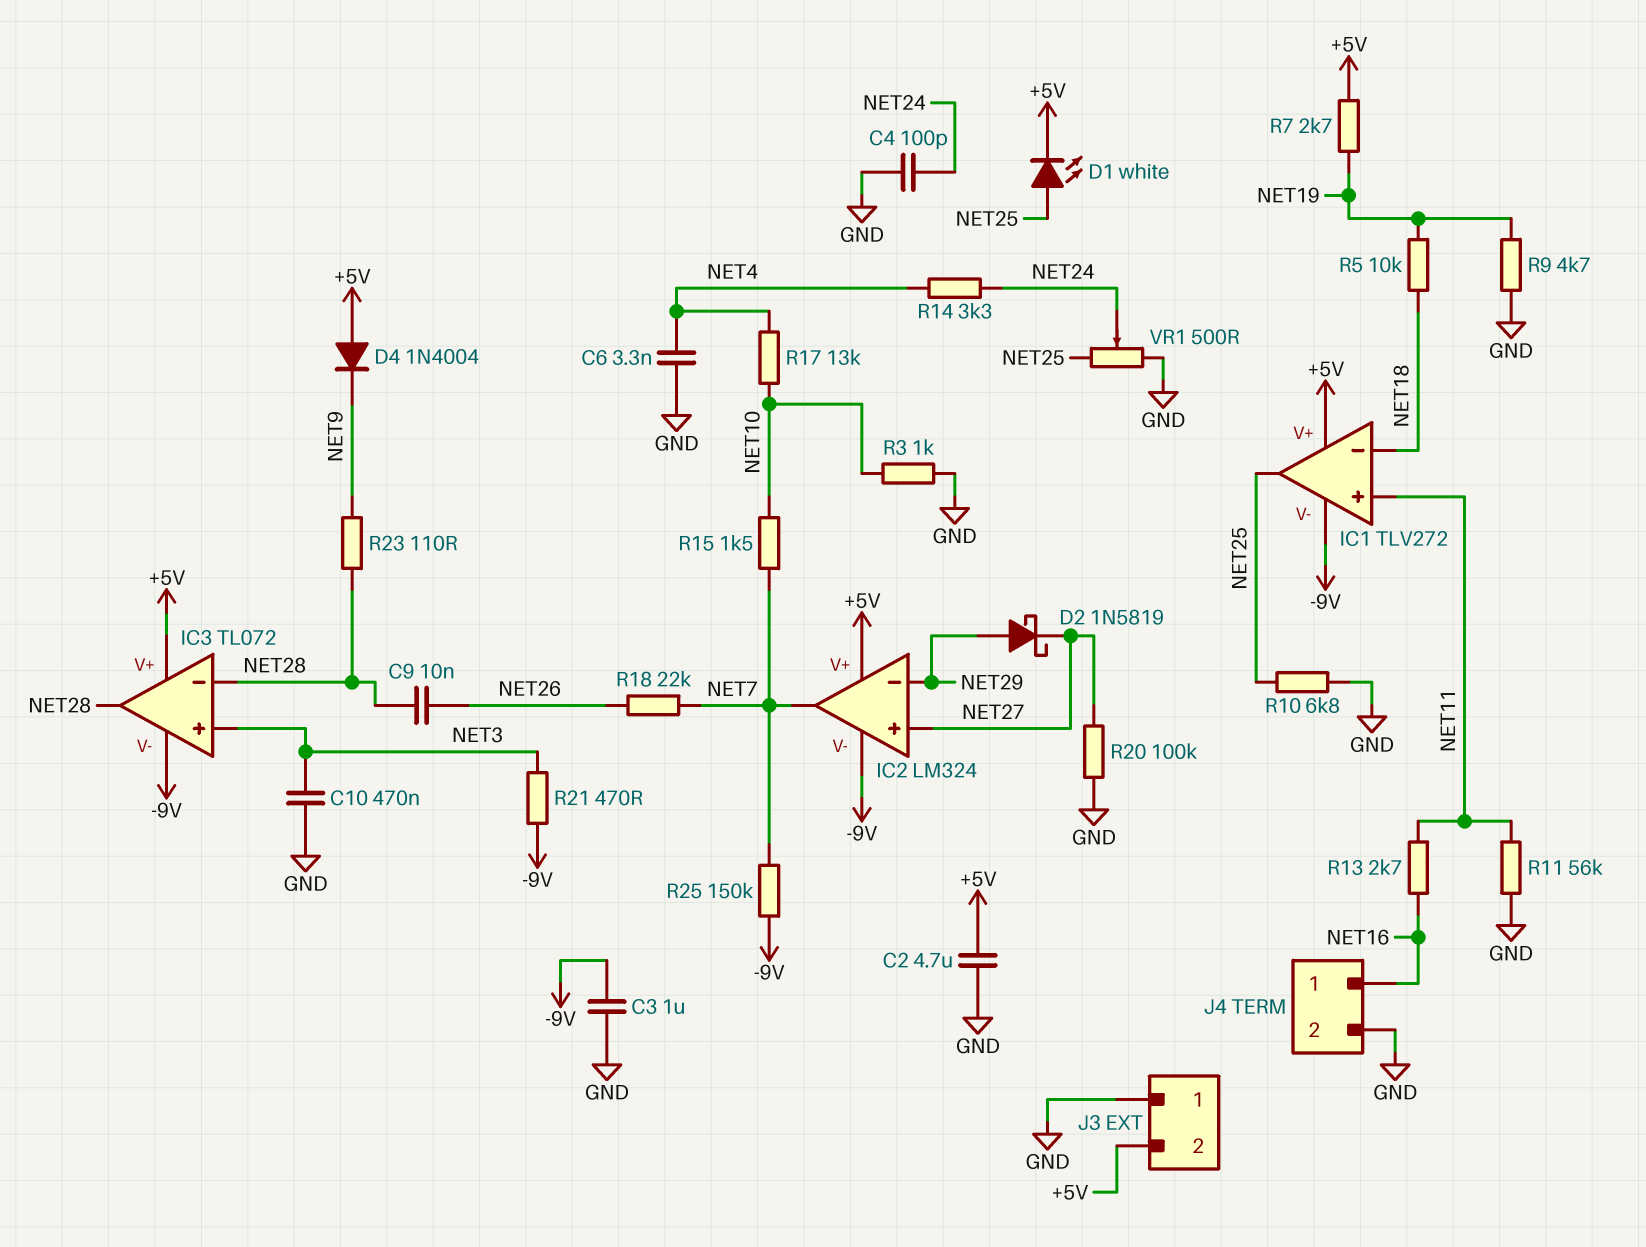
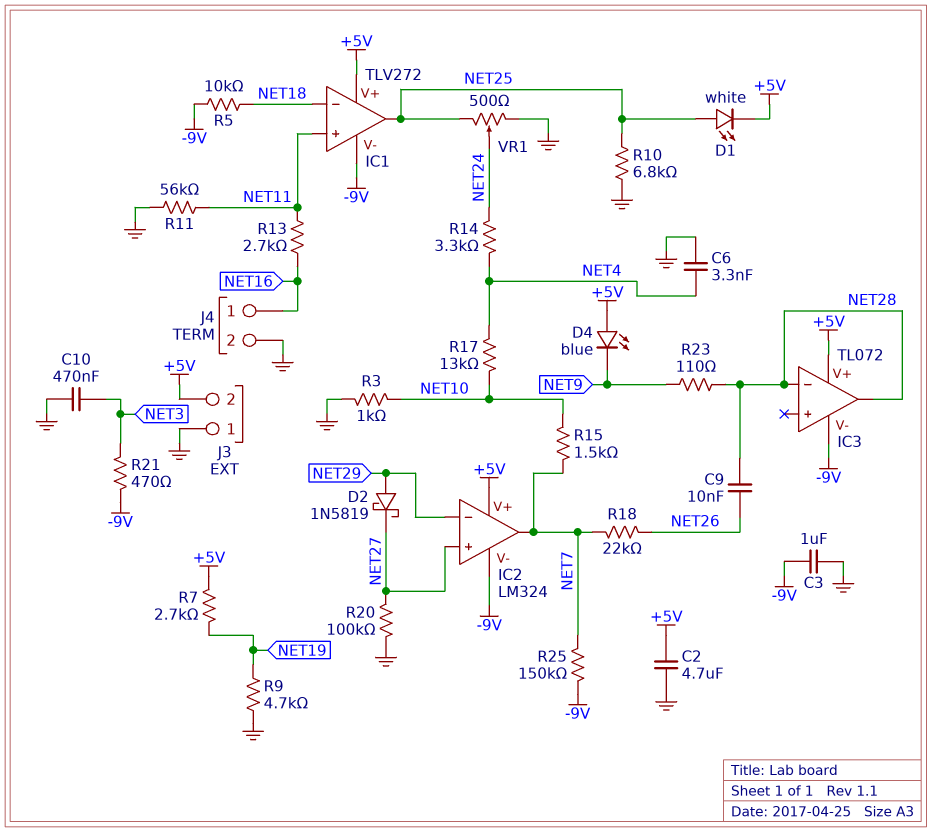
C4: 100pF (GND, NET24) -> none
D4: diode 1N4004 (A +5V, K NET9) -> LED blue (A +5V, K NET9)
IC3 pin in+: NET3 -> none
R5: 10k (NET18, NET19) -> 10k (-9V, NET18)

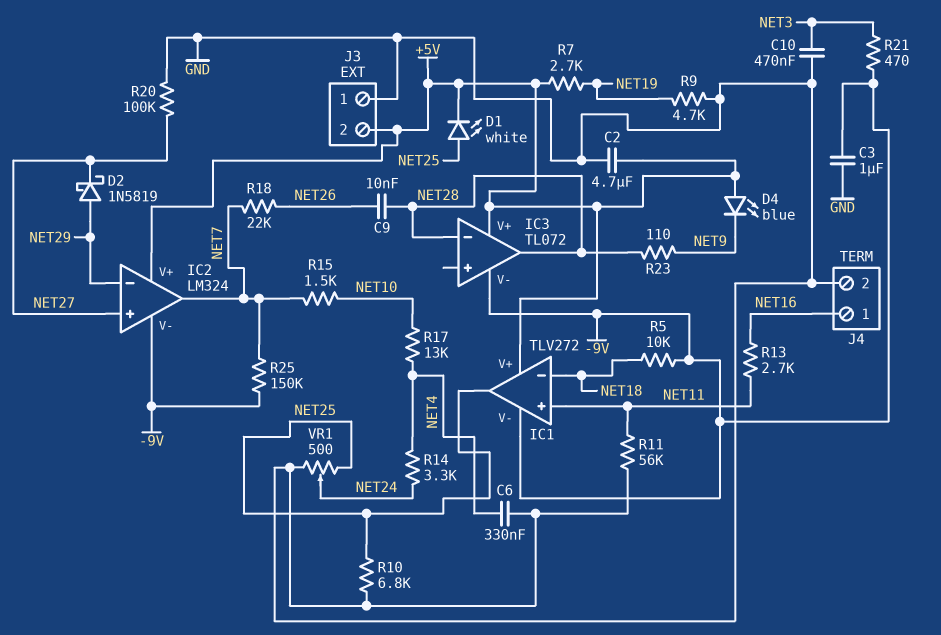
C6: 3.3nF (GND, NET4) -> 330nF (GND, NET4)
R3: 1k (GND, NET10) -> none

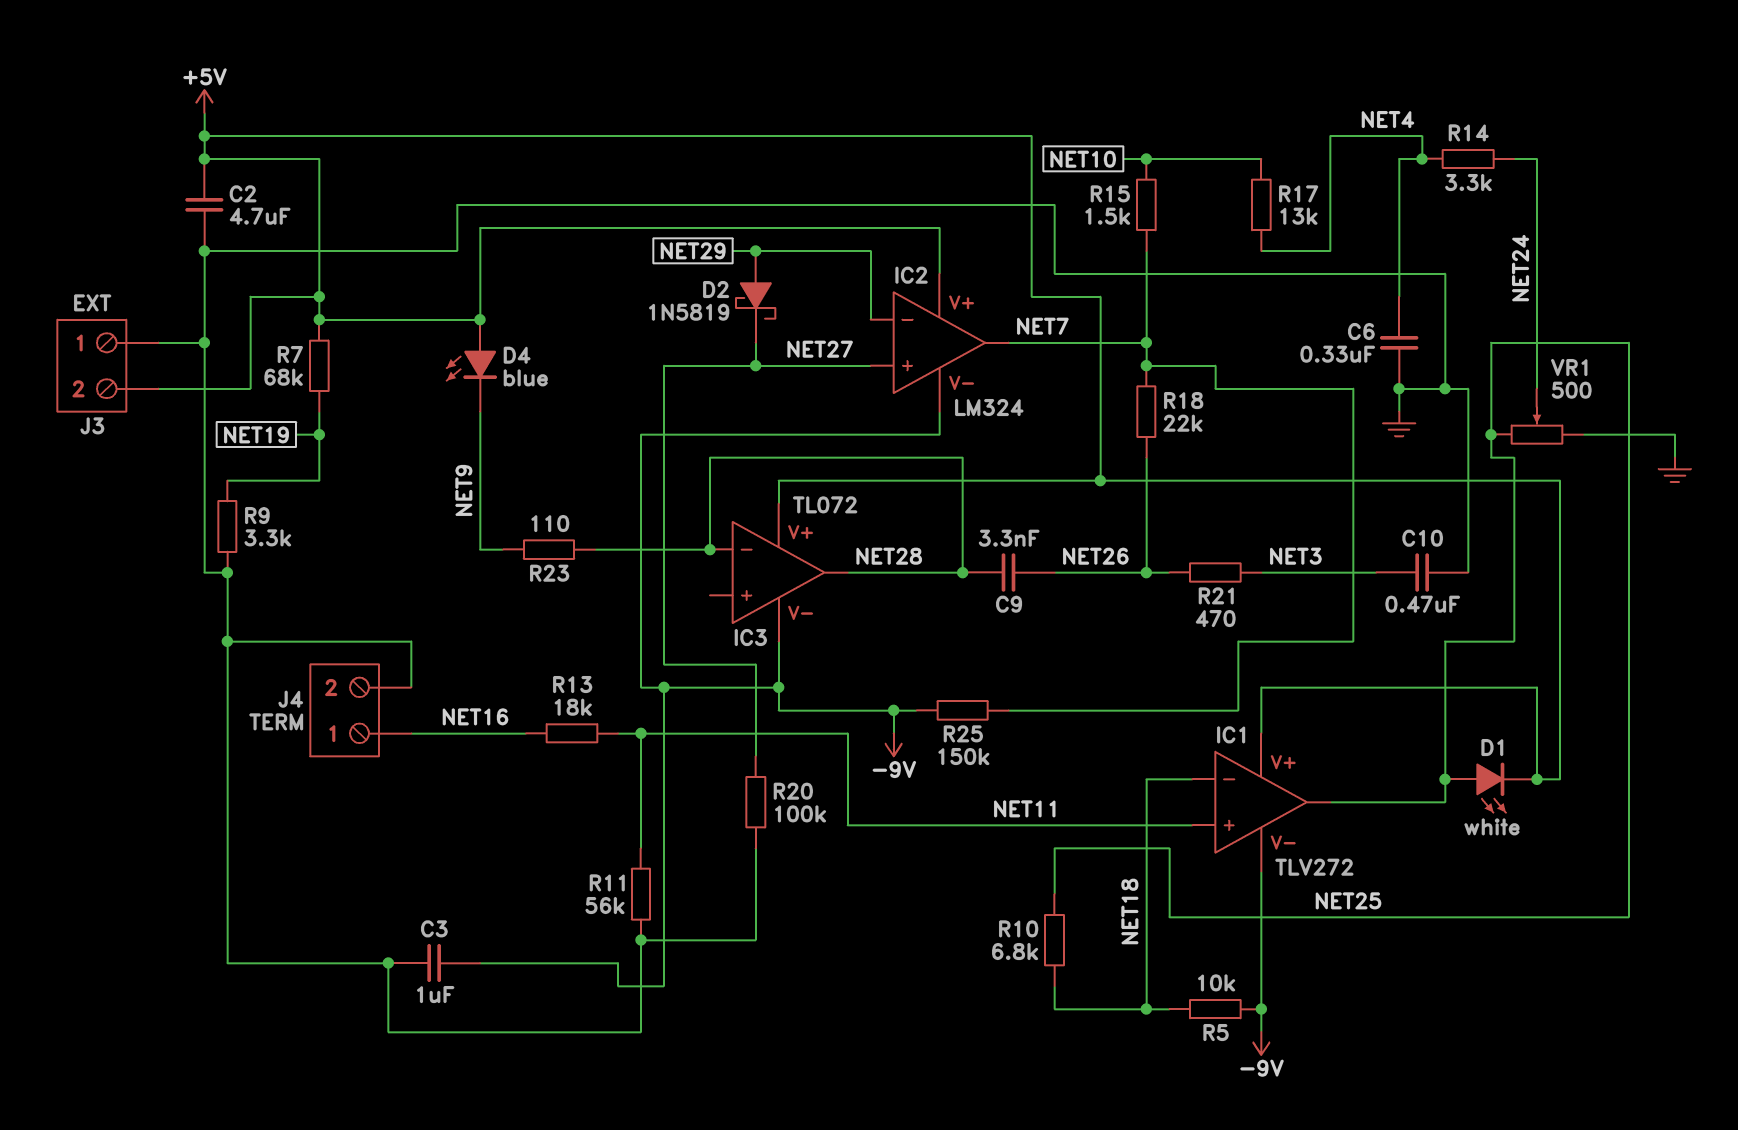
C9: 10nF (NET26, NET28) -> 3.3nF (NET26, NET28)
R7: 2.7k (+5V, NET19) -> 68k (+5V, NET19)
R9: 4.7k (GND, NET19) -> 3.3k (GND, NET19)
R10: 6.8k (GND, NET25) -> 6.8k (NET18, NET25)
R13: 2.7k (NET11, NET16) -> 18k (NET11, NET16)
R21: 470 (-9V, NET3) -> 470 (NET3, NET26)

